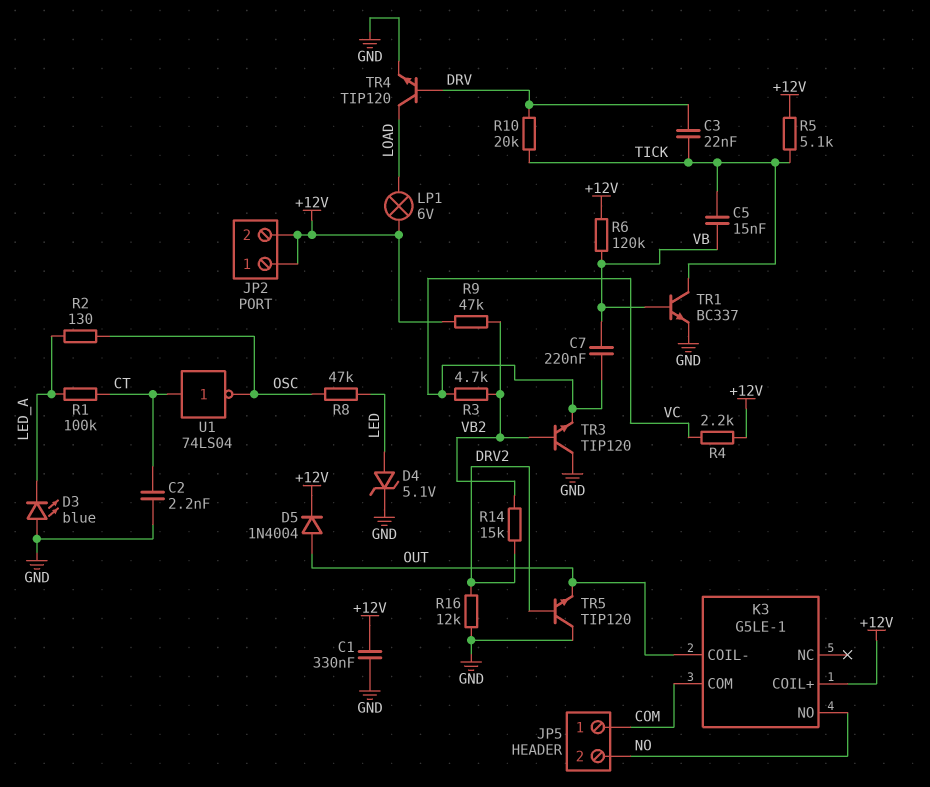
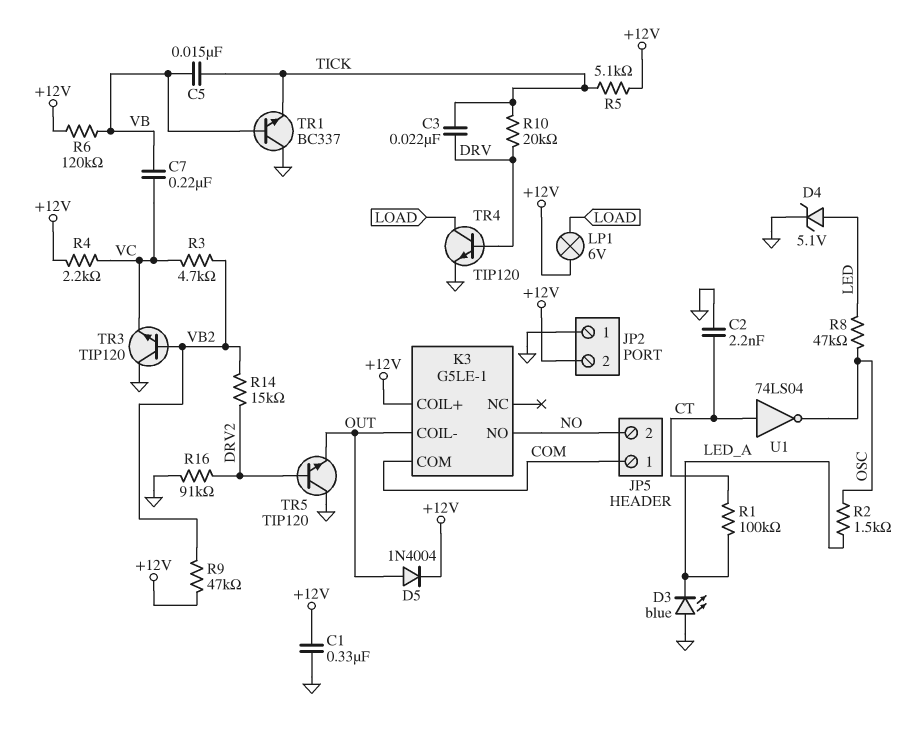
JP2 pin 1: +12V -> GND
R2: 130 (LED_A, OSC) -> 1.5k (LED_A, OSC)
R16: 12k (DRV2, GND) -> 91k (DRV2, GND)
TR1: NPN BC337 (B VB, C TICK, E GND) -> NPN BC337 (B VB, C GND, E TICK)

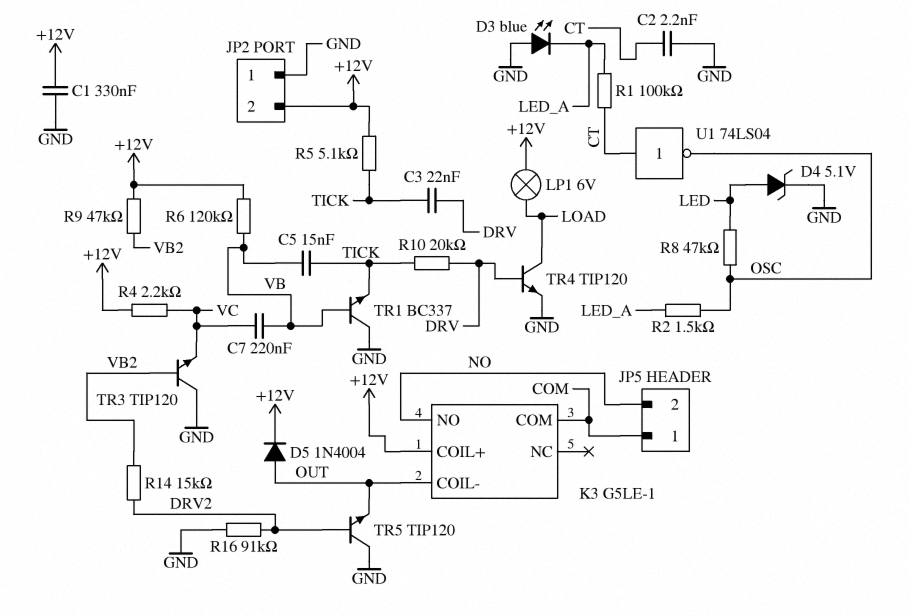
R3: 4.7k (VB2, VC) -> none

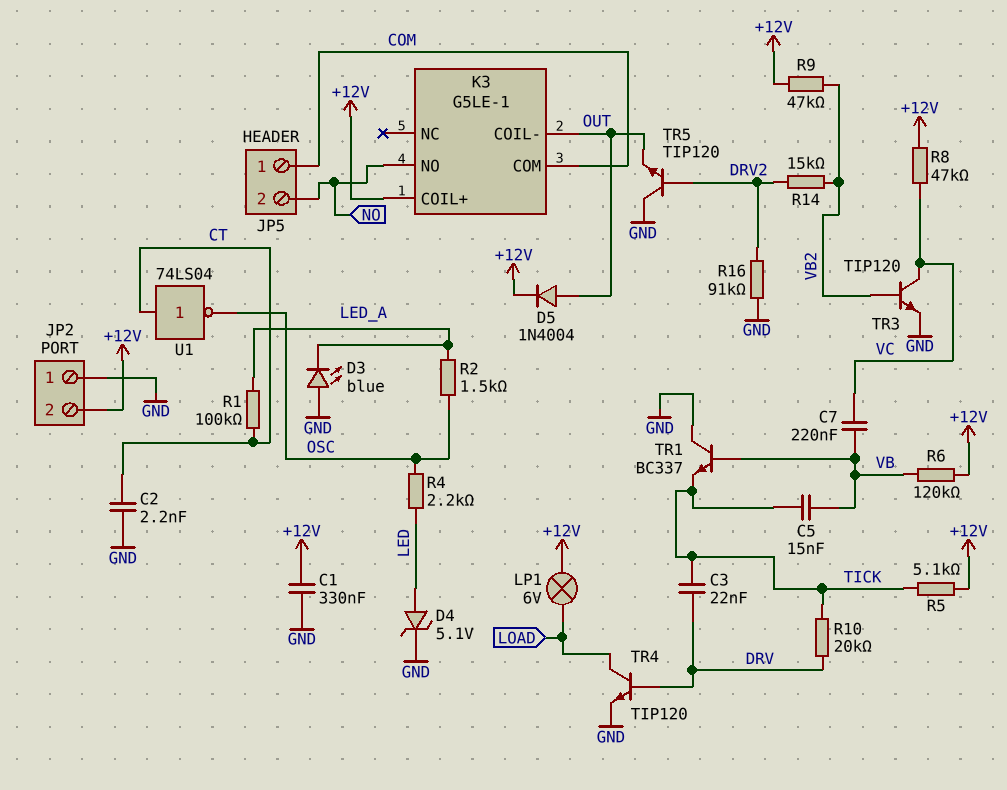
R4: 2.2k (+12V, VC) -> 2.2k (LED, OSC)
R8: 47k (LED, OSC) -> 47k (+12V, VC)
TR3: NPN TIP120 (B VB2, C GND, E VC) -> NPN TIP120 (B VB2, C VC, E GND)

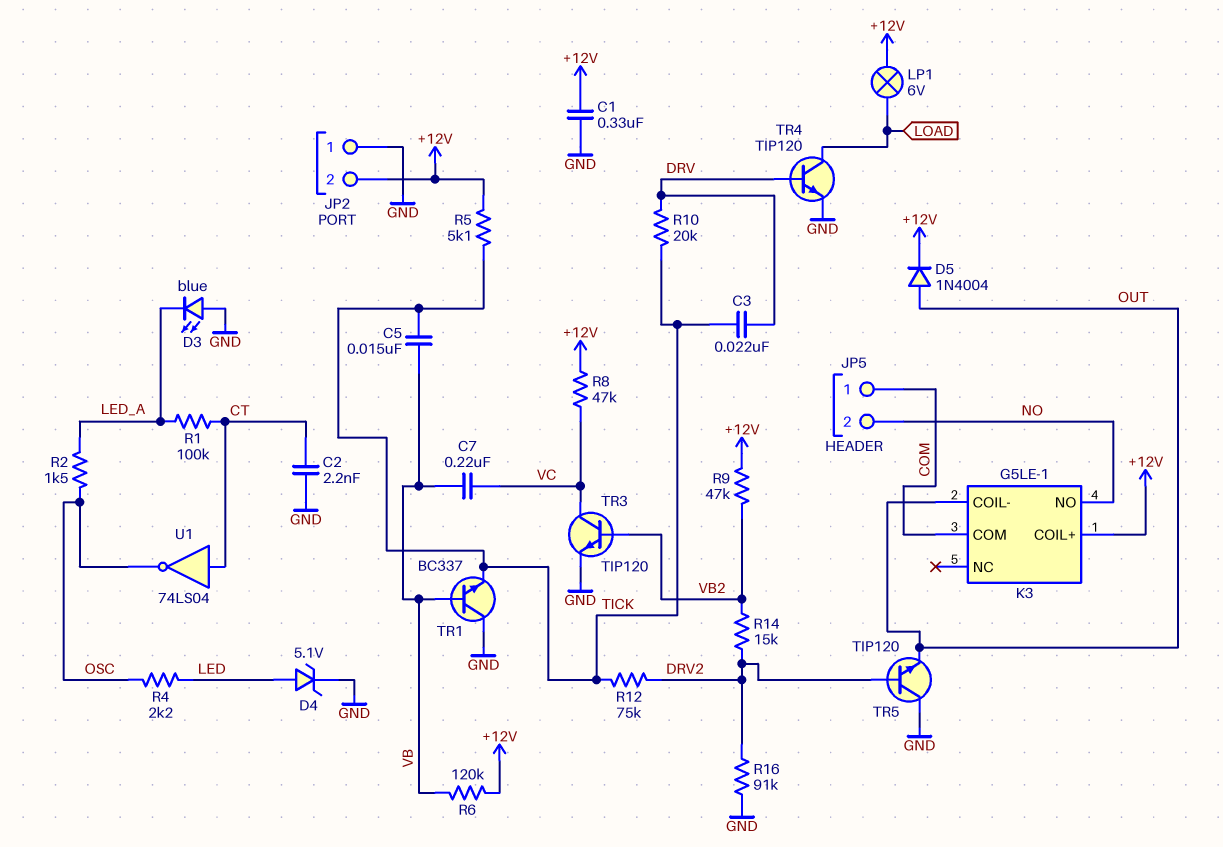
R12: none -> 75k (DRV2, TICK)

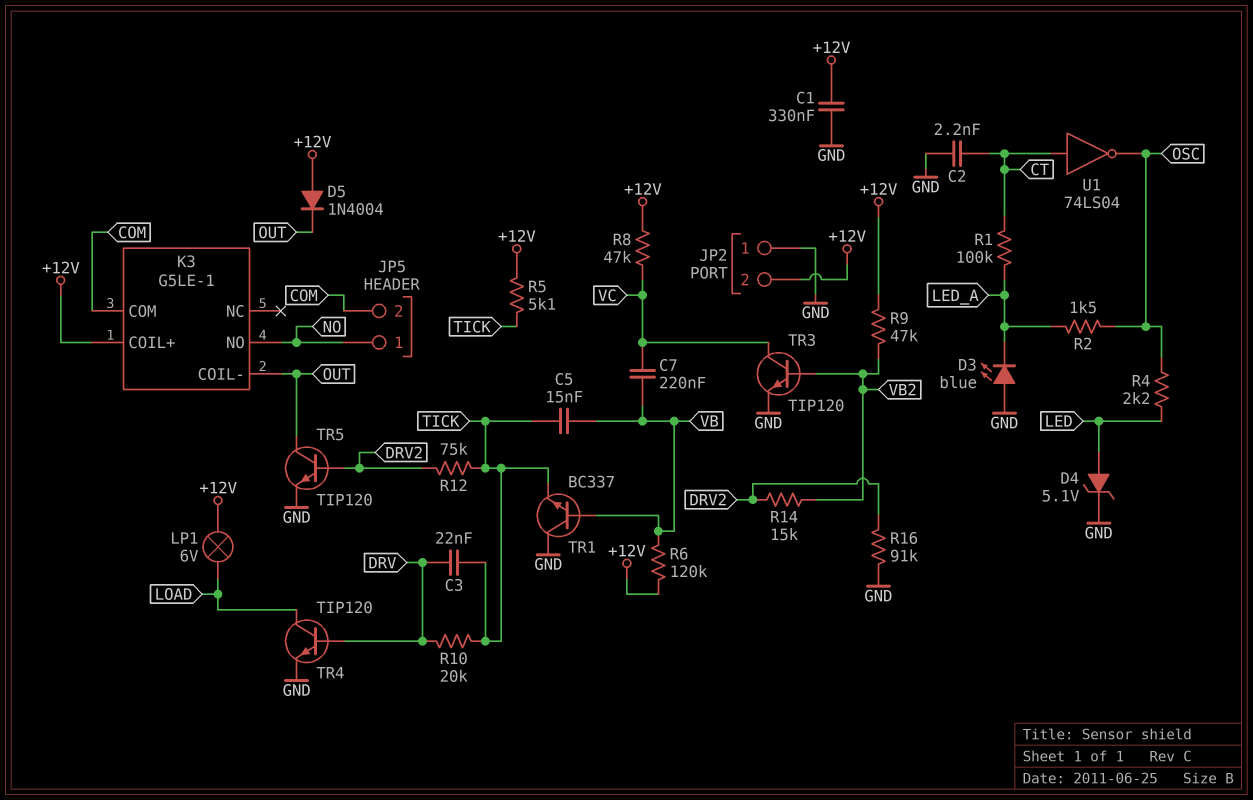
D5: diode 1N4004 (A OUT, K +12V) -> diode 1N4004 (A +12V, K OUT)
JP5 pin 1: COM -> NO
JP5 pin 2: NO -> COM
TR5: NPN TIP120 (B DRV2, C GND, E OUT) -> NPN TIP120 (B DRV2, C OUT, E GND)

